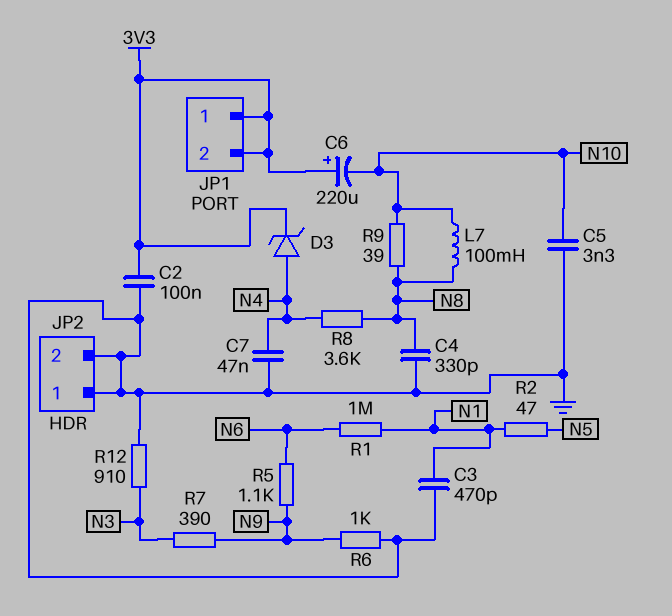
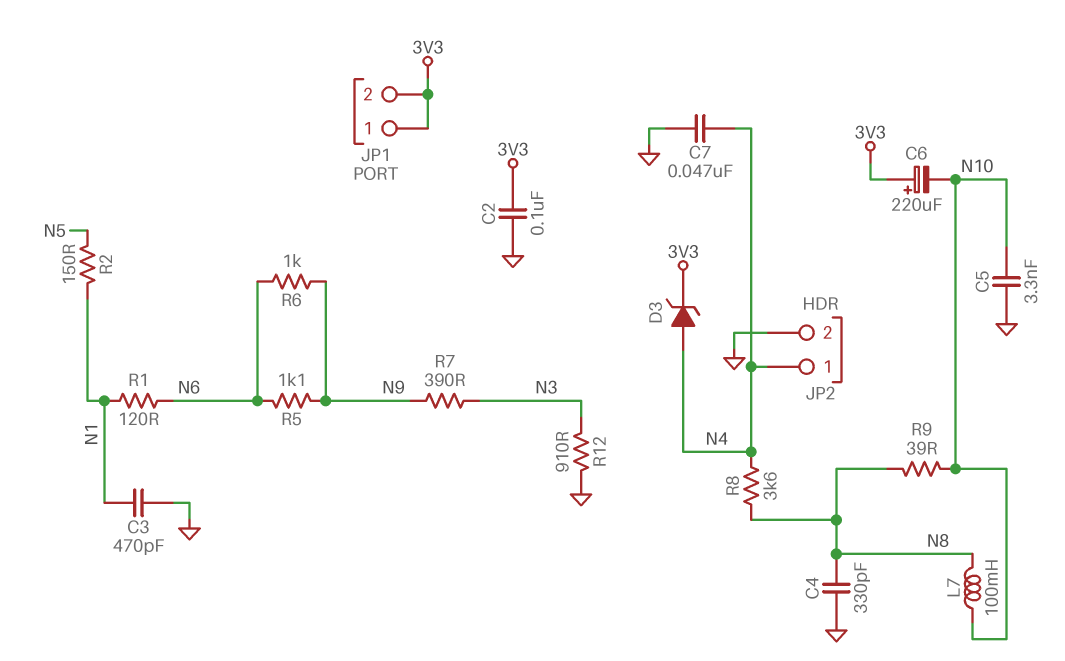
JP2 pin 1: GND -> N4
R1: 1M (N1, N6) -> 120 (N1, N6)
R2: 47 (N1, N5) -> 150 (N1, N5)
R6: 1k (GND, N9) -> 1k (N6, N9)

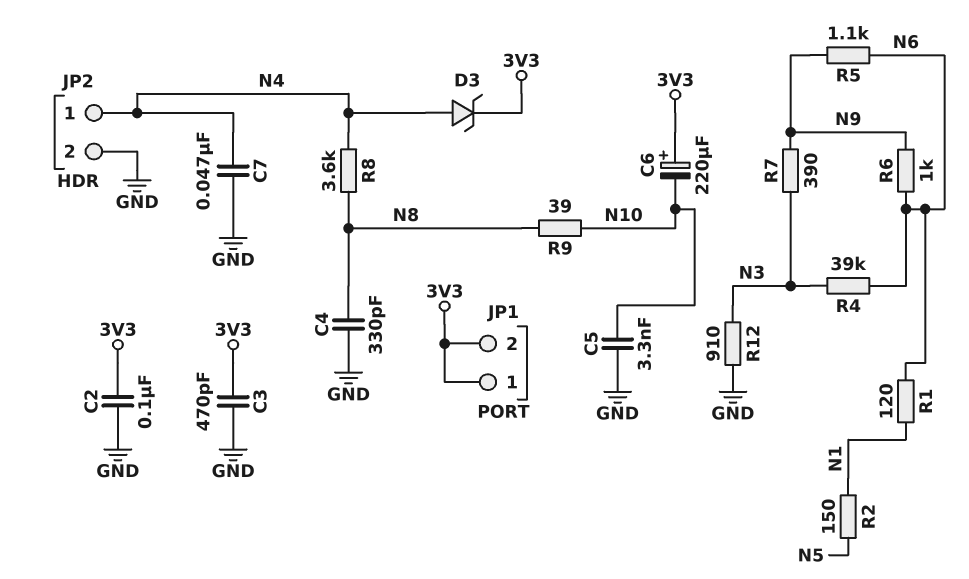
C3: 470pF (GND, N1) -> 470pF (3V3, GND)
L7: 100mH (N8, N10) -> none
R4: none -> 39k (N3, N6)

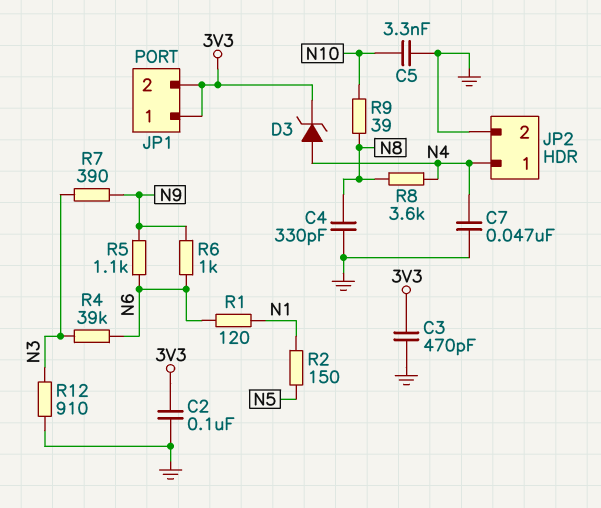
C6: 220uF (plus 3V3, minus N10) -> none

